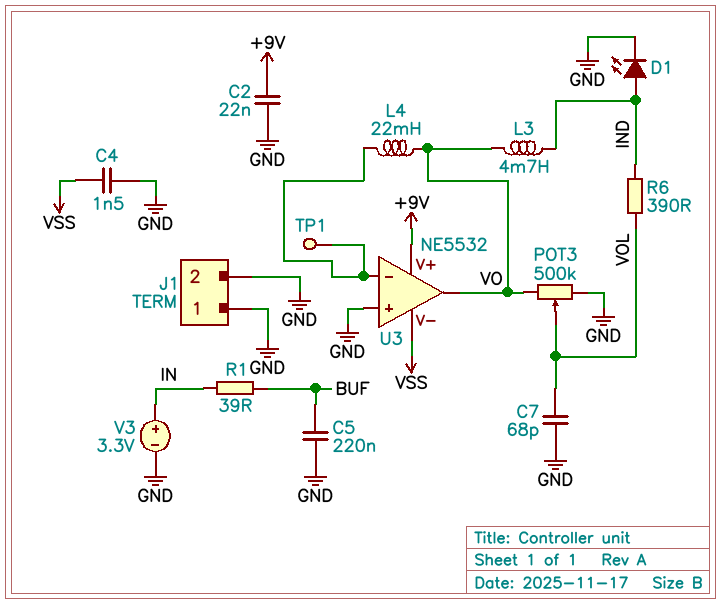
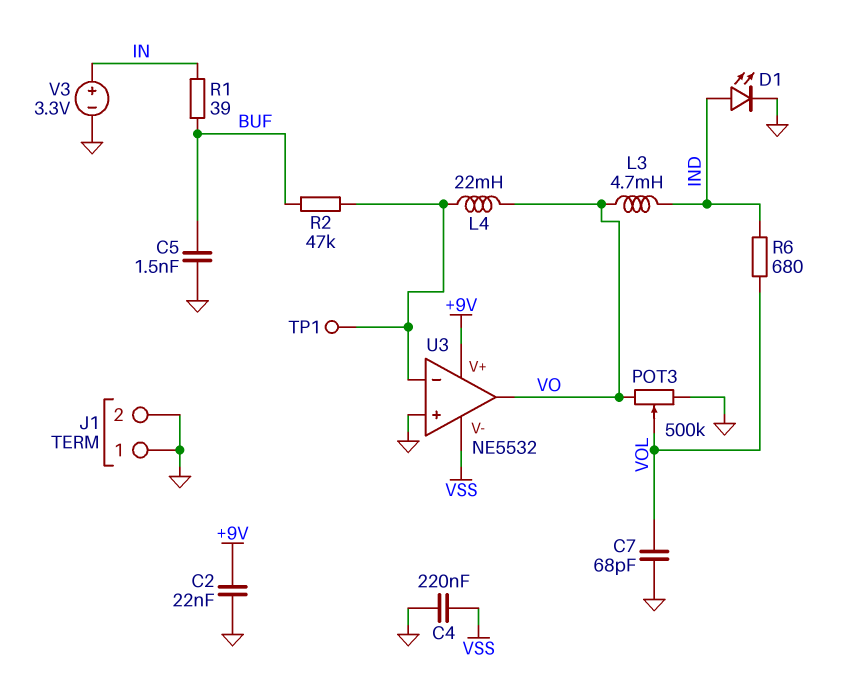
C4: 1.5nF (GND, VSS) -> 220nF (GND, VSS)
C5: 220nF (BUF, GND) -> 1.5nF (BUF, GND)
R2: none -> 47k (BUF, U3/in-)
R6: 390 (IND, VOL) -> 680 (IND, VOL)

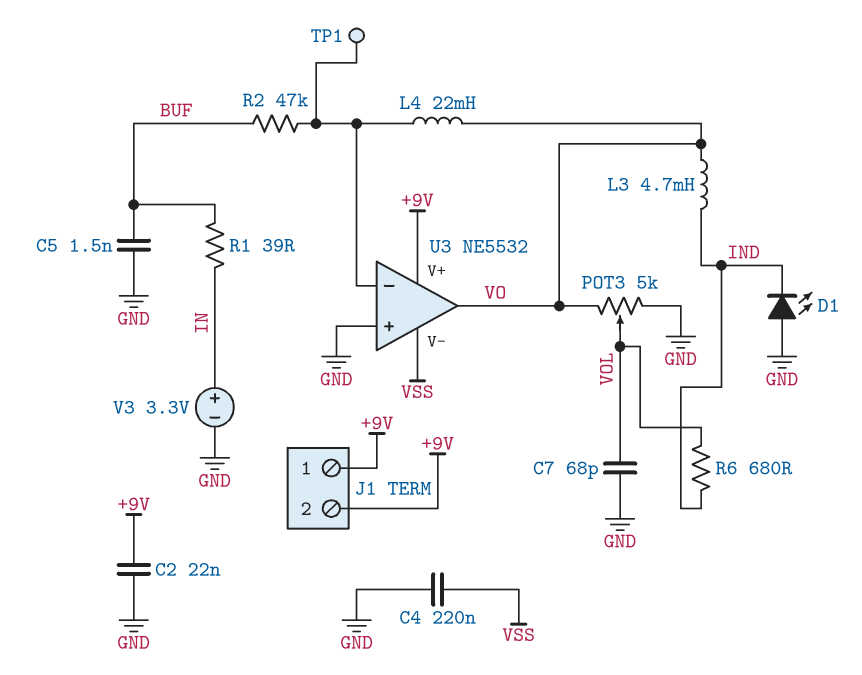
D1: LED (A IND, K GND) -> LED (A GND, K IND)
J1 pin 1: GND -> +9V
J1 pin 2: GND -> +9V
POT3: 500k (GND, VO, wiper VOL) -> 5k (GND, VO, wiper VOL)

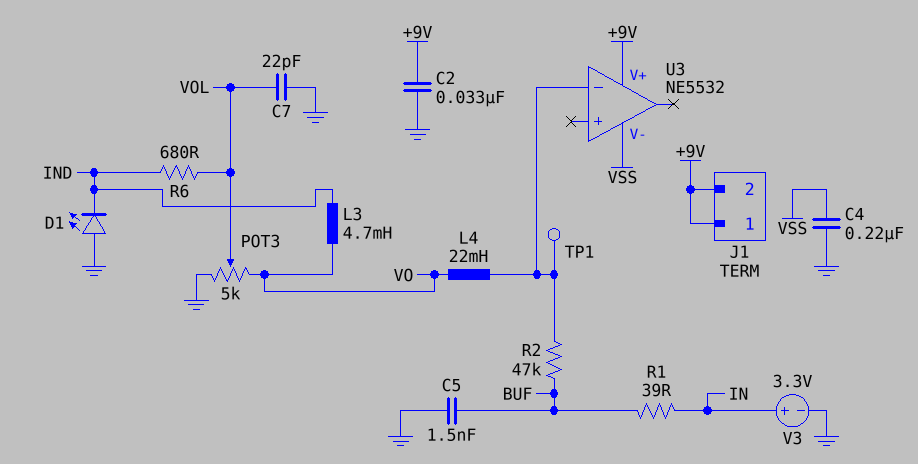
C2: 22nF (+9V, GND) -> 33nF (+9V, GND)
C7: 68pF (GND, VOL) -> 22pF (GND, VOL)
U3 pin in+: GND -> none
U3 pin out: VO -> none

